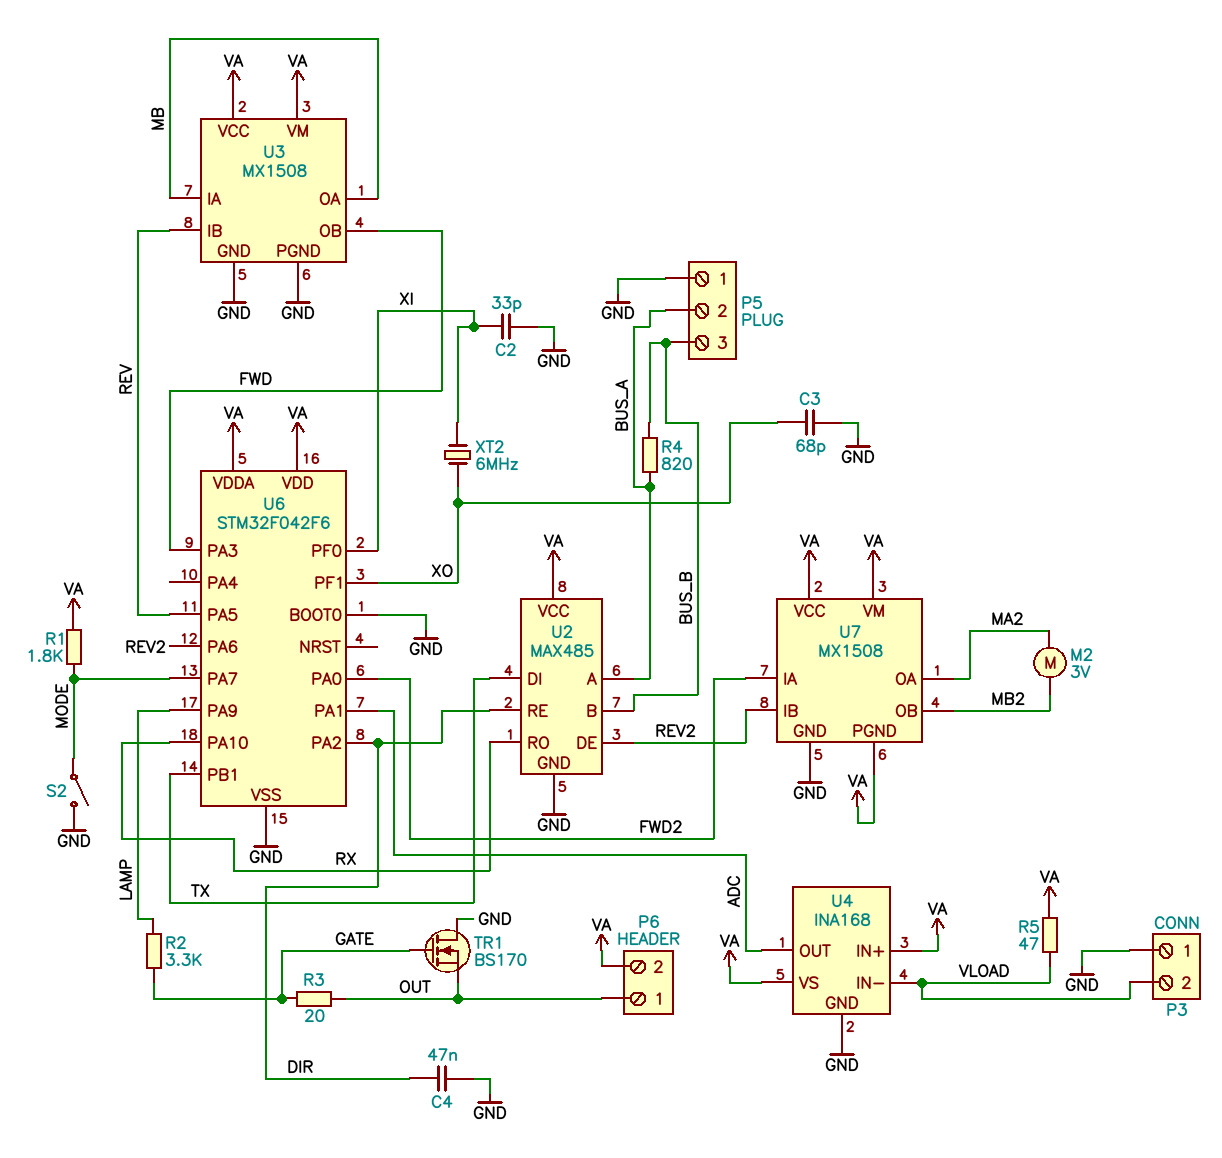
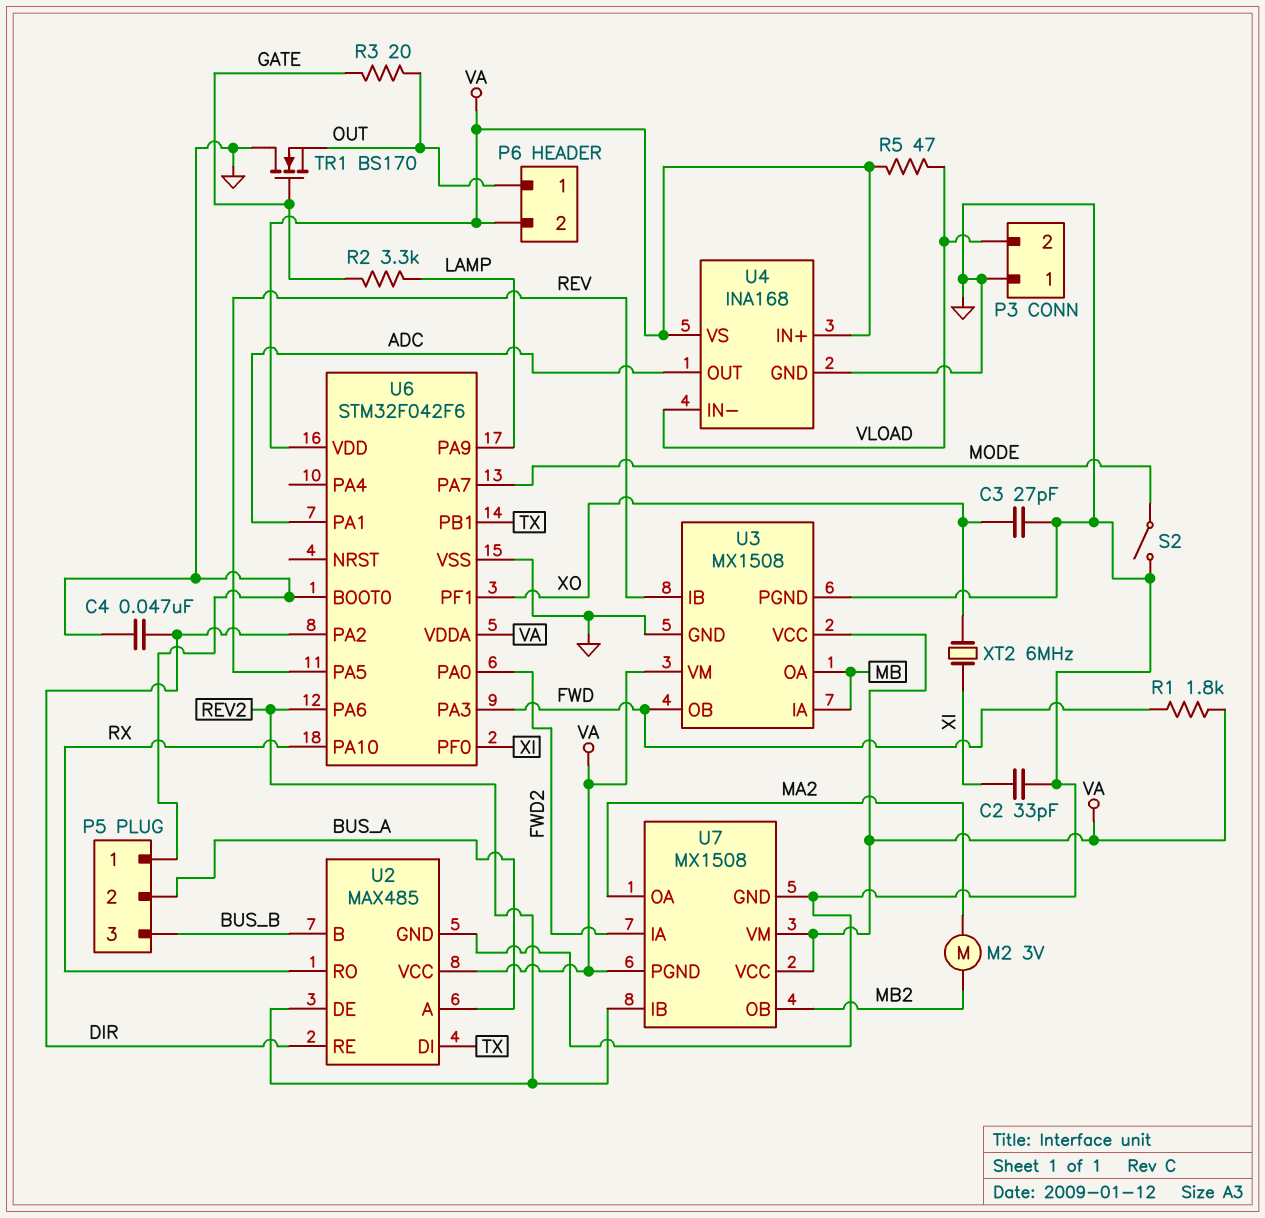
C3: 68pF (GND, XO) -> 27pF (GND, XO)
R1: 1.8k (MODE, VA) -> 1.8k (FWD, VA)
R4: 820 (BUS_A, BUS_B) -> none

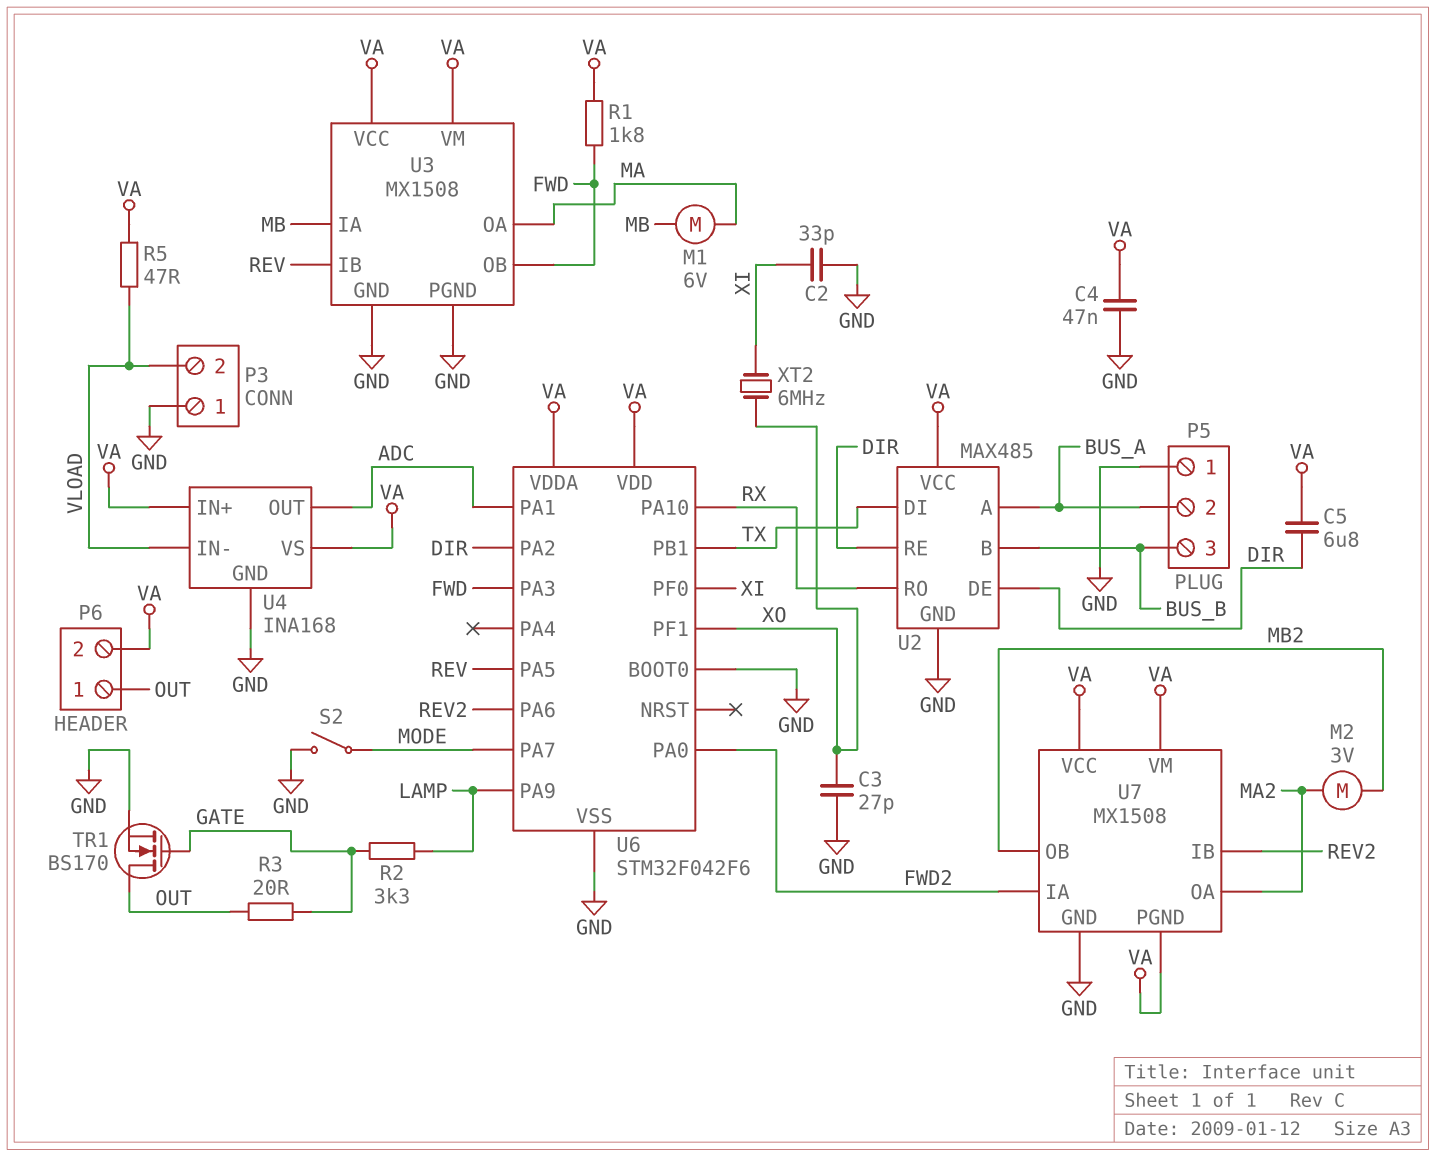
C4: 47nF (DIR, GND) -> 47nF (GND, VA)
C5: none -> 6.8uF (DIR, VA)
M1: none -> motor 6V (MA, MB)
TR1: NMOS BS170 (G GATE, D GND, S OUT) -> NMOS BS170 (G GATE, D OUT, S GND)
U2 pin DE: REV2 -> DIR
U3 pin OA: MB -> MA

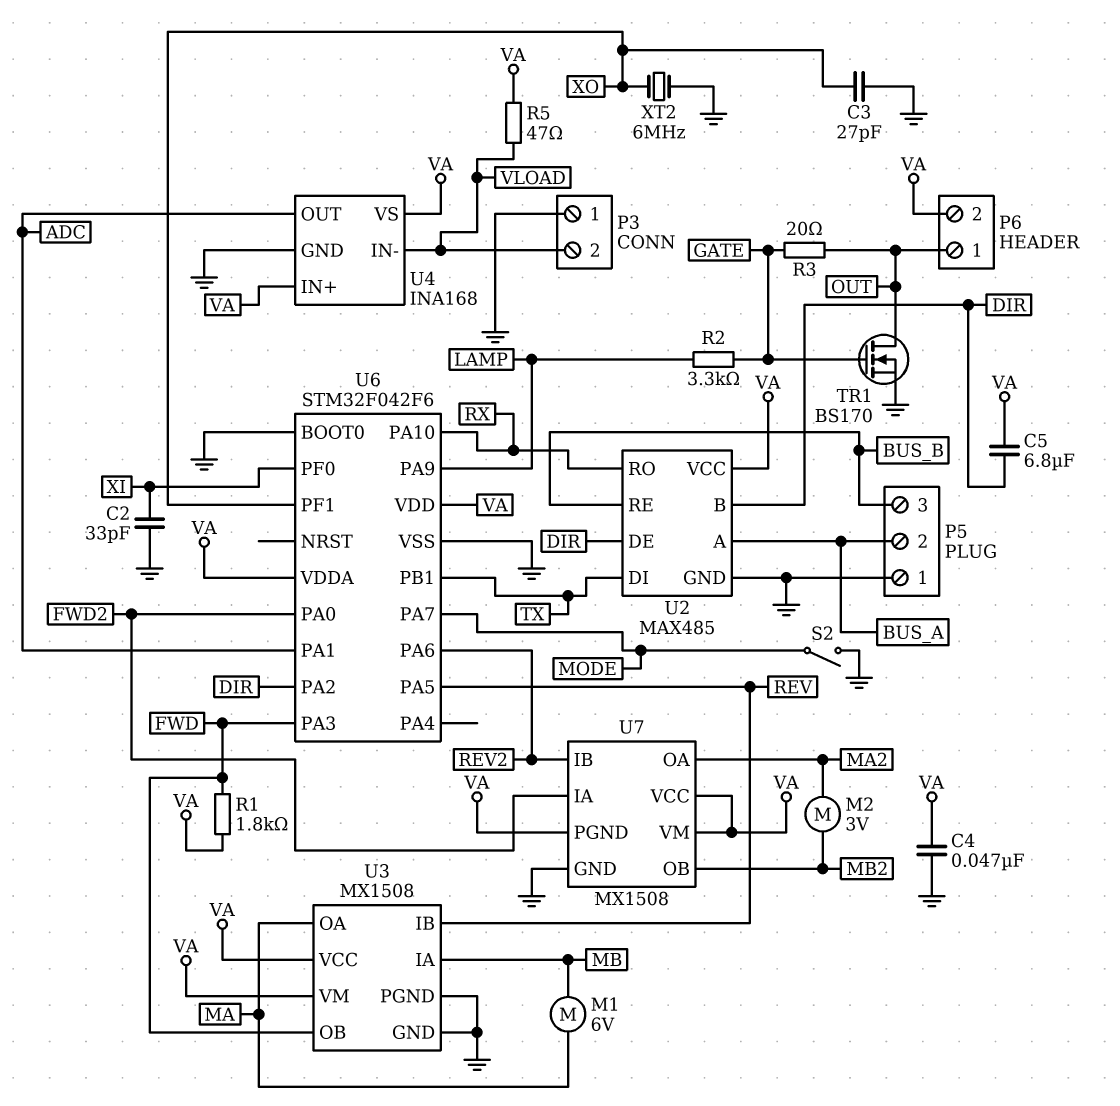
U2 pin B: BUS_B -> DIR
U2 pin RE: DIR -> BUS_B
XT2: 6MHz (XI, XO) -> 6MHz (GND, XO)

